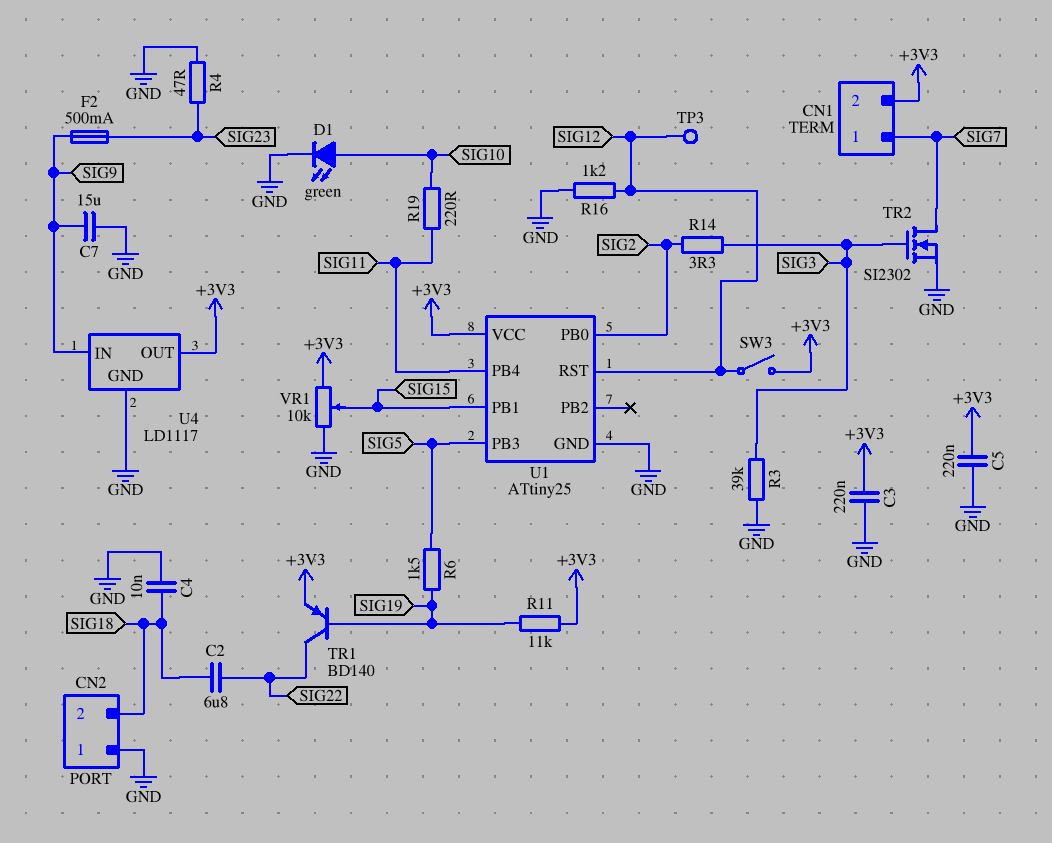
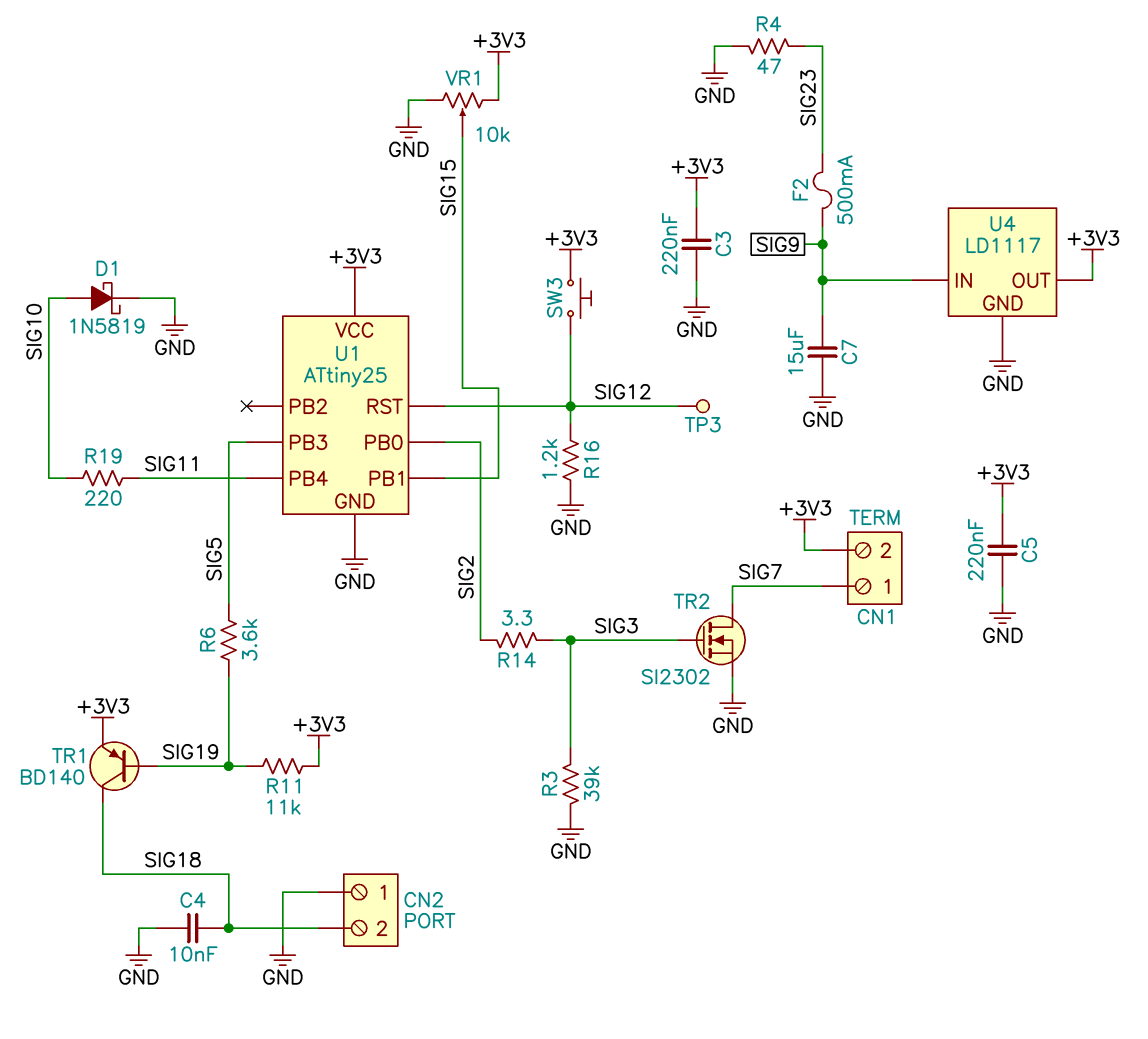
C2: 6.8uF (SIG18, SIG22) -> none
D1: LED green (A SIG10, K GND) -> schottky 1N5819 (A SIG10, K GND)
R6: 1.5k (SIG5, SIG19) -> 3.6k (SIG5, SIG19)
SW3: switch (+3V3, SIG12) -> button (+3V3, SIG12)
TR1: PNP BD140 (B SIG19, C SIG22, E +3V3) -> PNP BD140 (B SIG19, C SIG18, E +3V3)

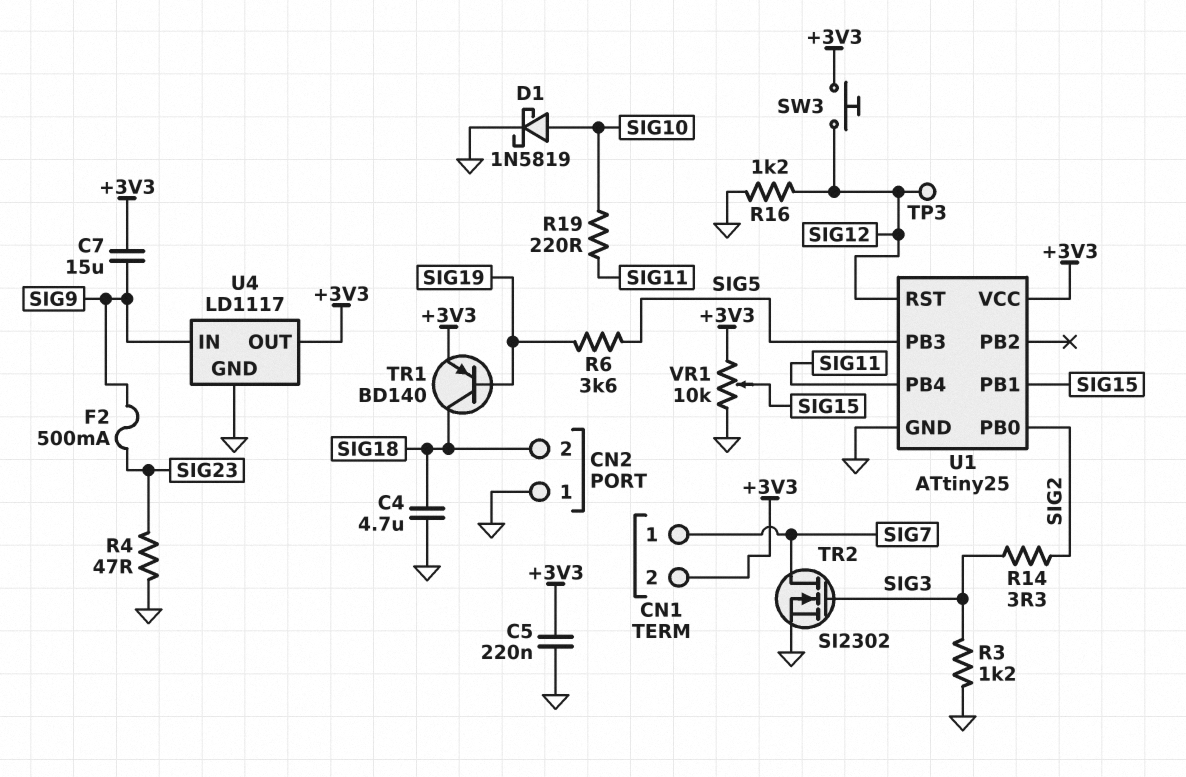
C3: 220nF (+3V3, GND) -> none
C4: 10nF (GND, SIG18) -> 4.7uF (GND, SIG18)
C7: 15uF (GND, SIG9) -> 15uF (+3V3, SIG9)
R3: 39k (GND, SIG3) -> 1.2k (GND, SIG3)
R11: 11k (+3V3, SIG19) -> none

